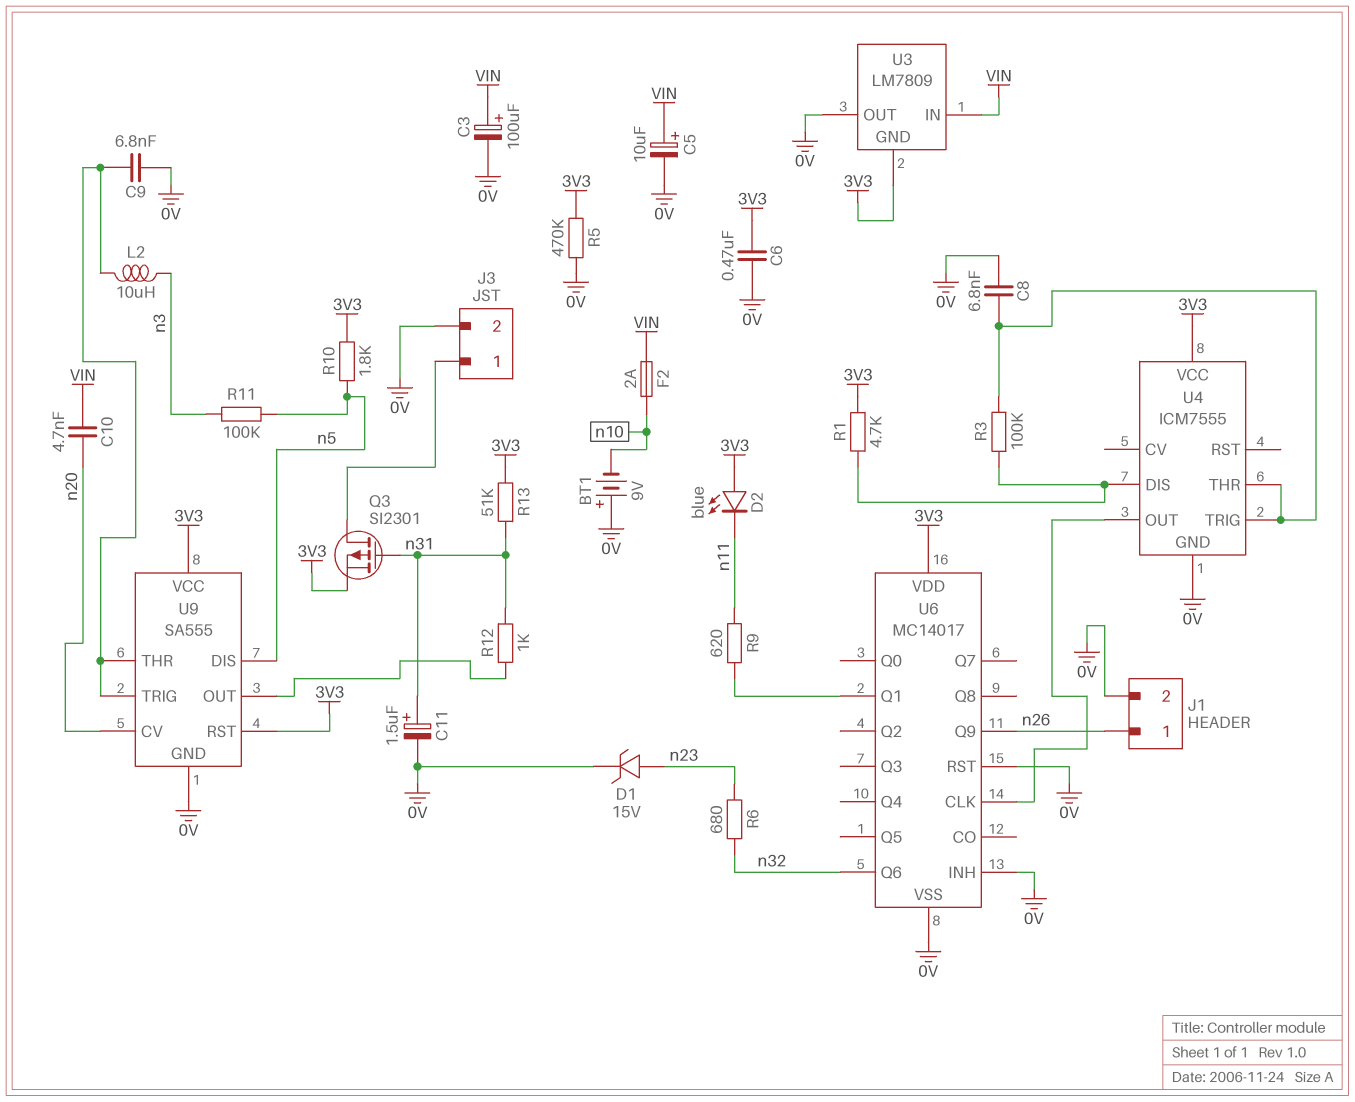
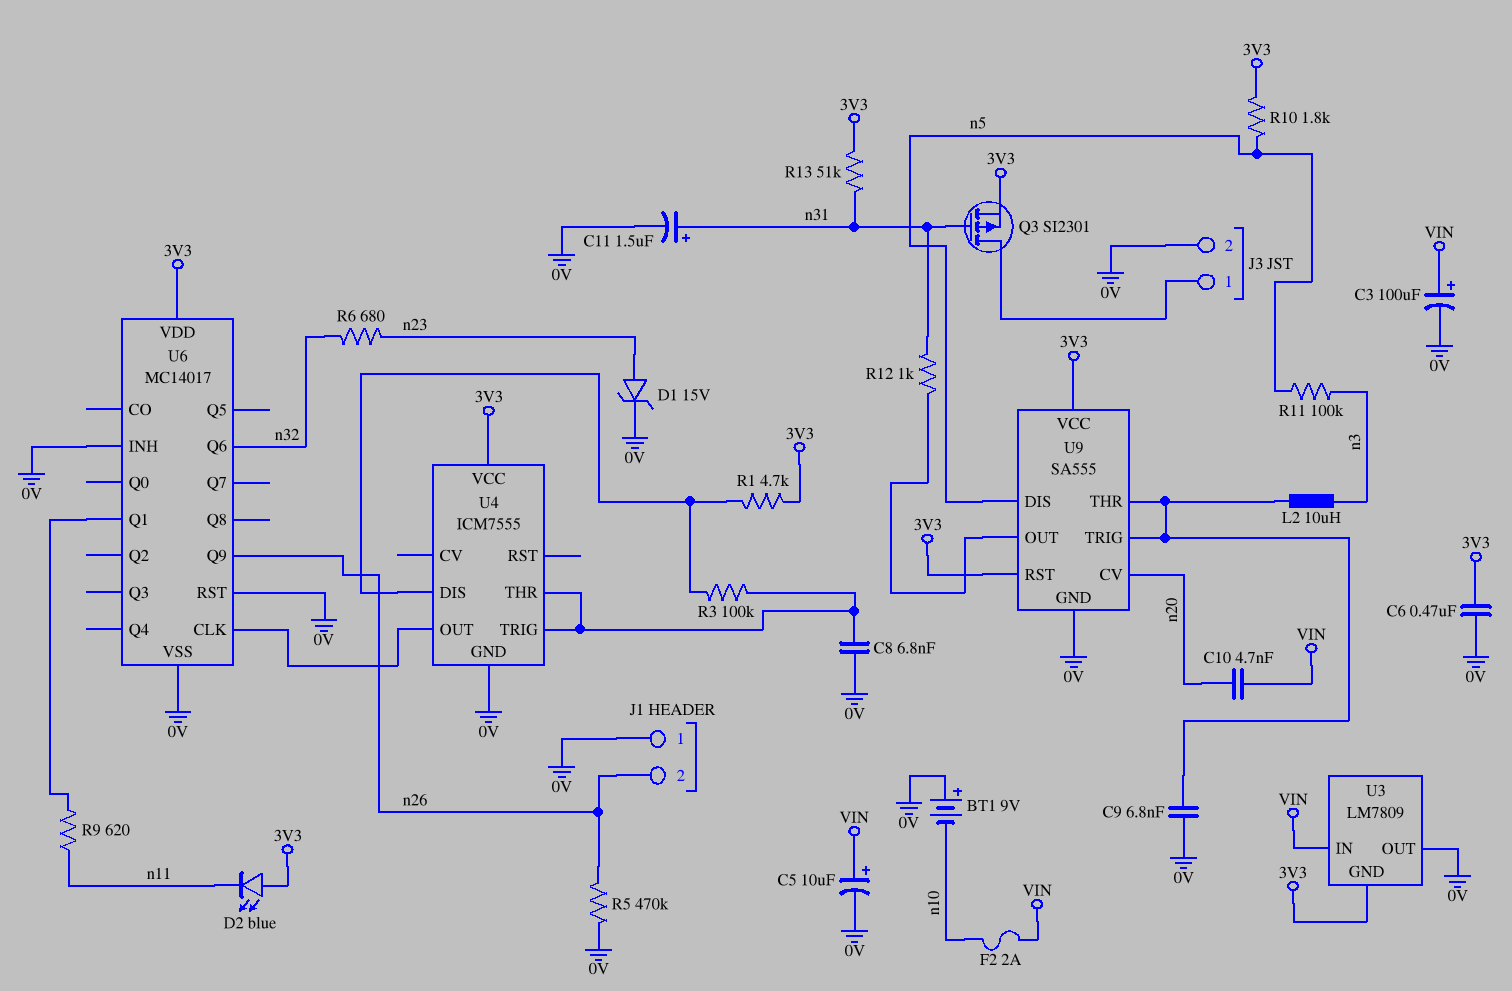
J1 pin 1: n26 -> 0V
J1 pin 2: 0V -> n26
R5: 470k (0V, 3V3) -> 470k (0V, n26)

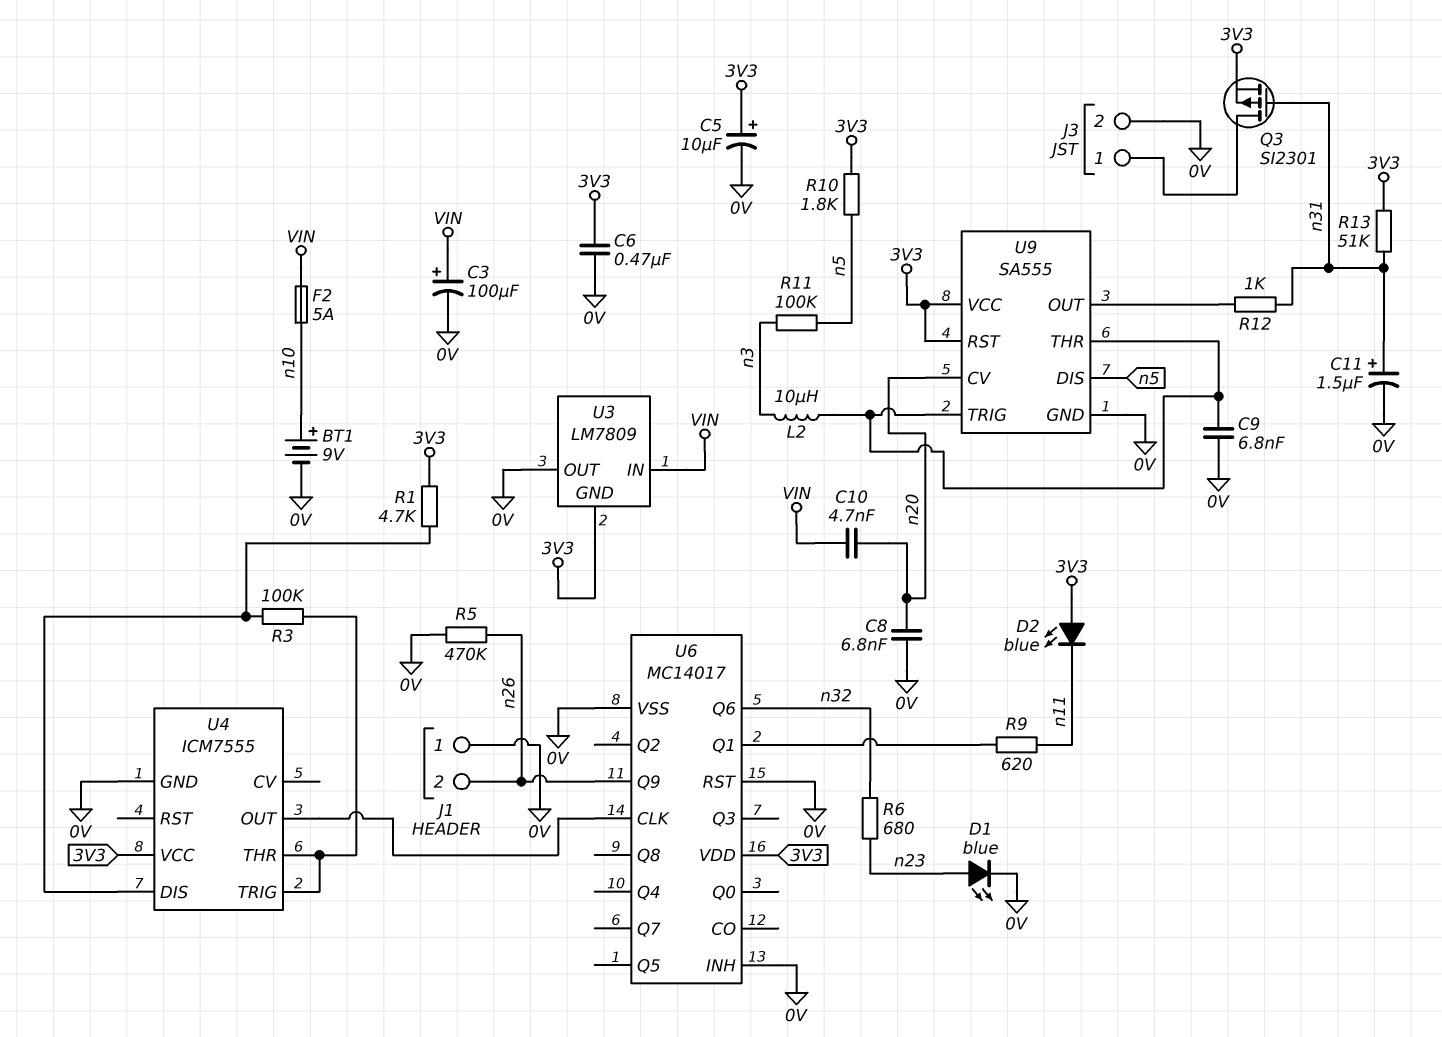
BT1: 9V (plus 0V, minus n10) -> 9V (plus n10, minus 0V)
C5: 10uF (plus VIN, minus 0V) -> 10uF (plus 3V3, minus 0V)
C8: 6.8nF (0V, U4/THR) -> 6.8nF (0V, n20)
D1: zener 15V (A n23, K 0V) -> LED blue (A n23, K 0V)
F2: 2A (VIN, n10) -> 5A (VIN, n10)

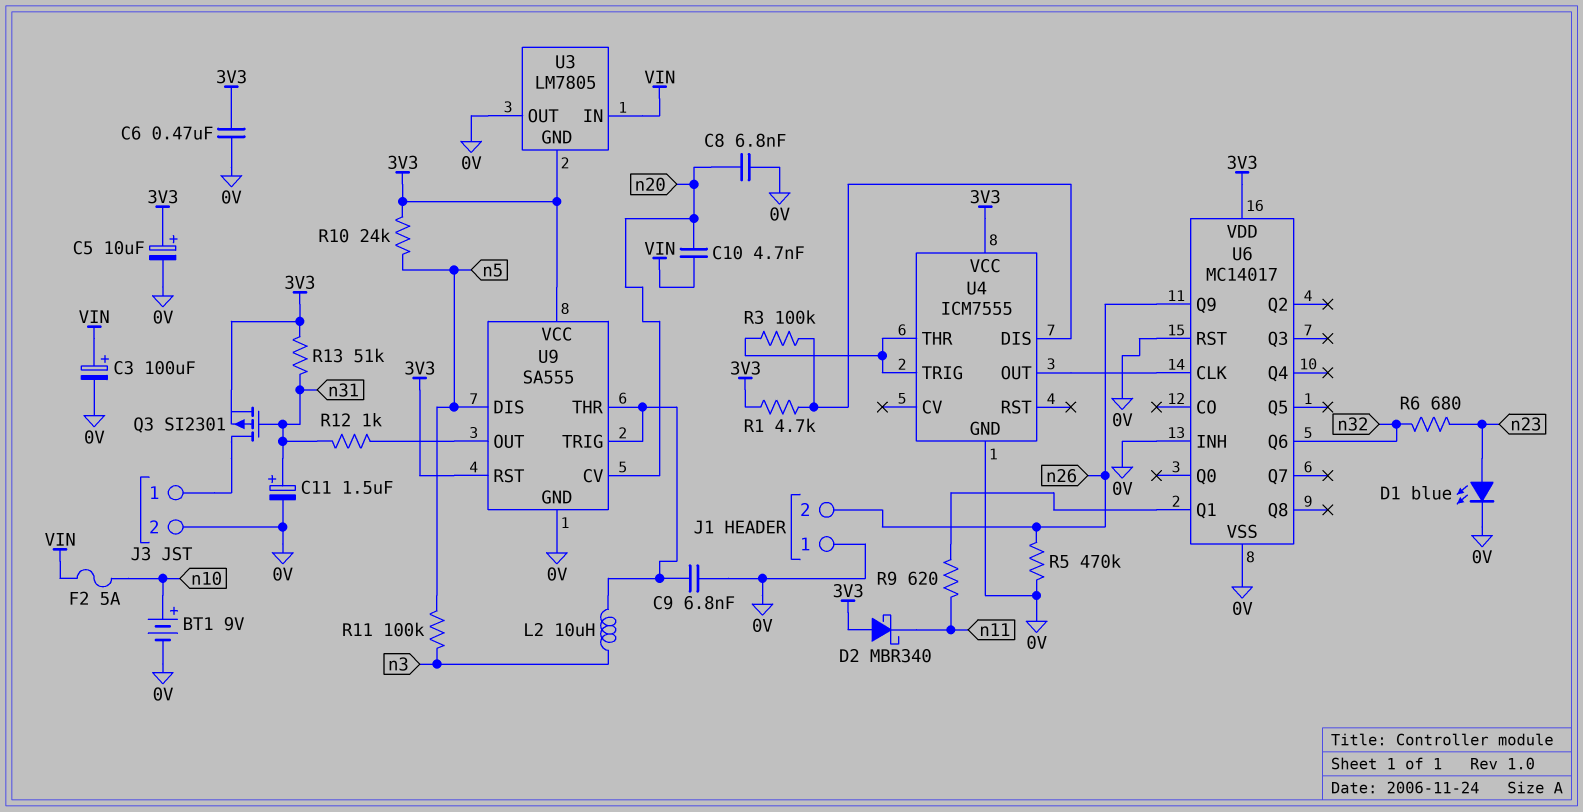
D2: LED blue (A 3V3, K n11) -> schottky MBR340 (A 3V3, K n11)
R10: 1.8k (3V3, n5) -> 24k (3V3, n5)
U3: LM7809 -> LM7805

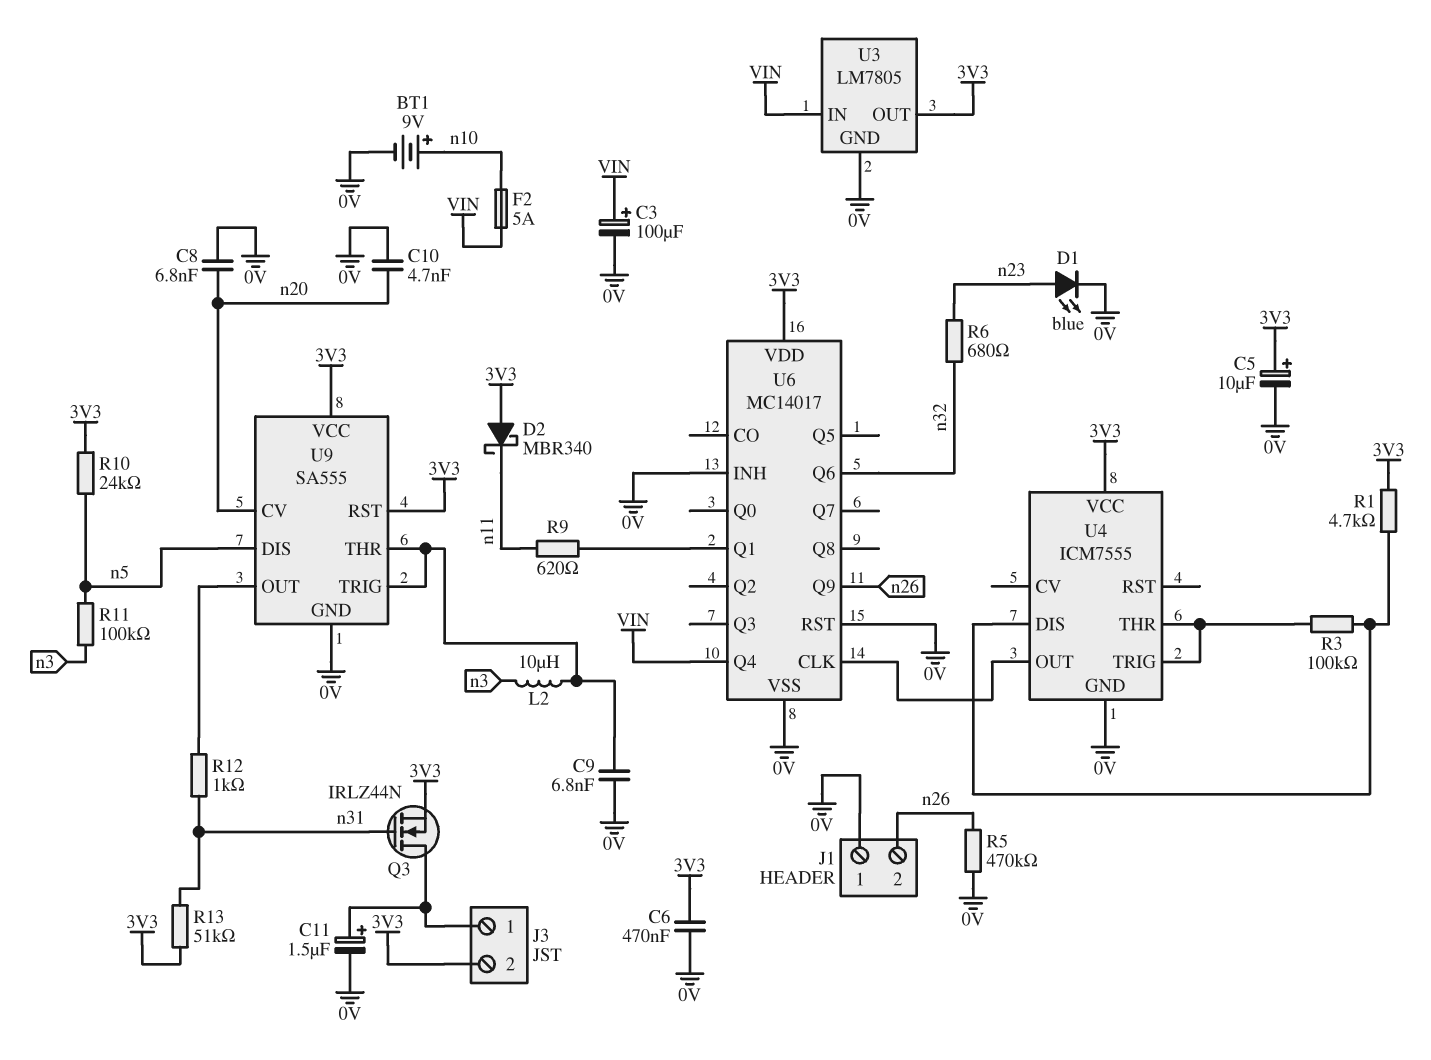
C10: 4.7nF (VIN, n20) -> 4.7nF (0V, n20)
C11: 1.5uF (plus n31, minus 0V) -> 1.5uF (plus J3/1, minus 0V)
J3 pin 2: 0V -> 3V3
Q3: PMOS SI2301 (G n31, D J3/1, S 3V3) -> NMOS IRLZ44N (G n31, D J3/1, S 3V3)
U3 pin GND: 3V3 -> 0V
U3 pin OUT: 0V -> 3V3
U6 pin Q4: none -> VIN

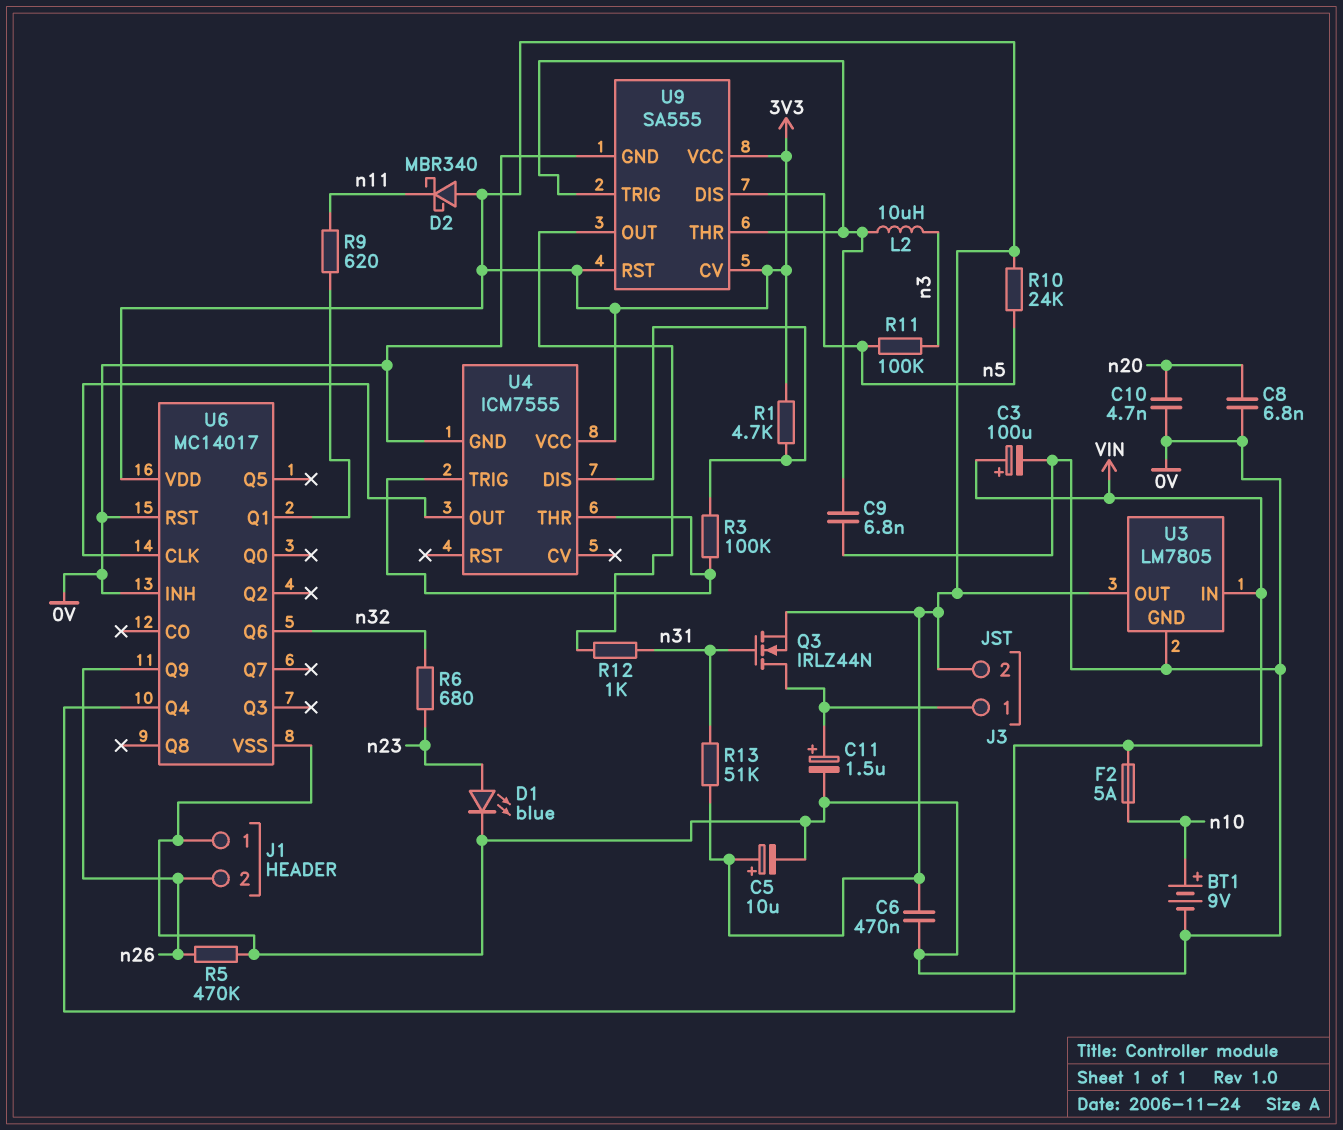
U9 pin CV: n20 -> 3V3

